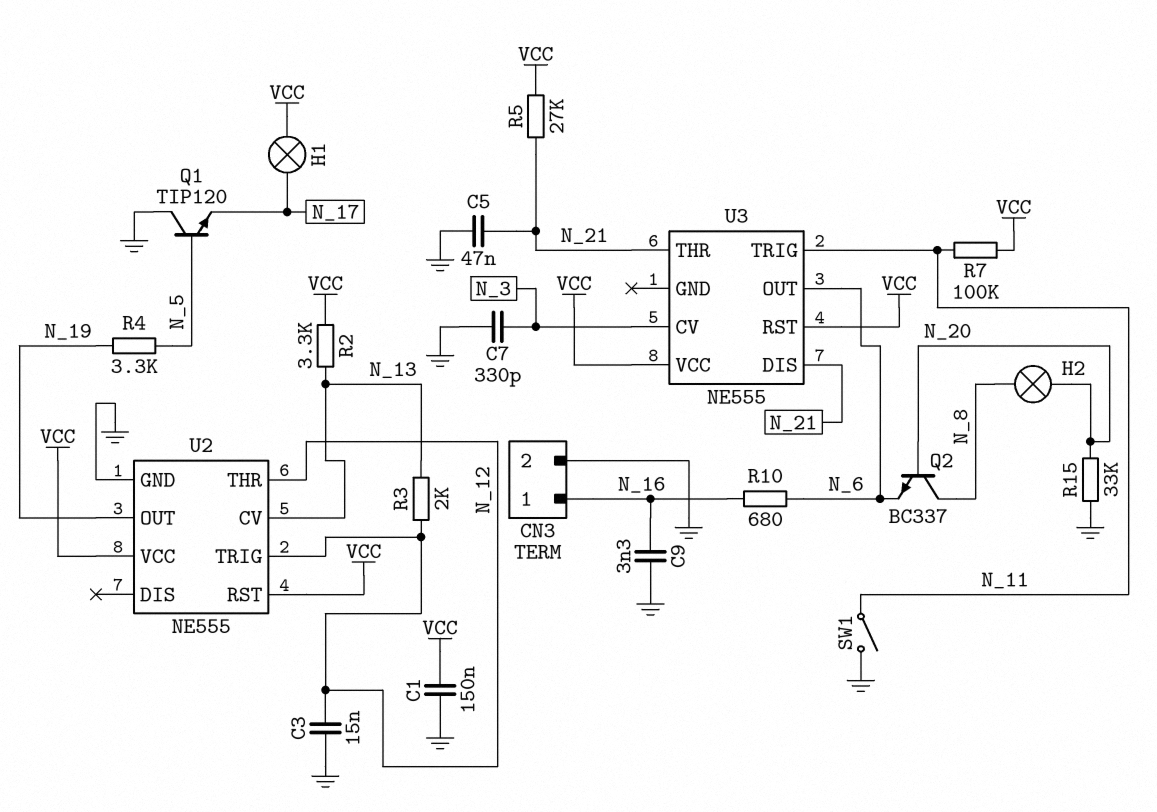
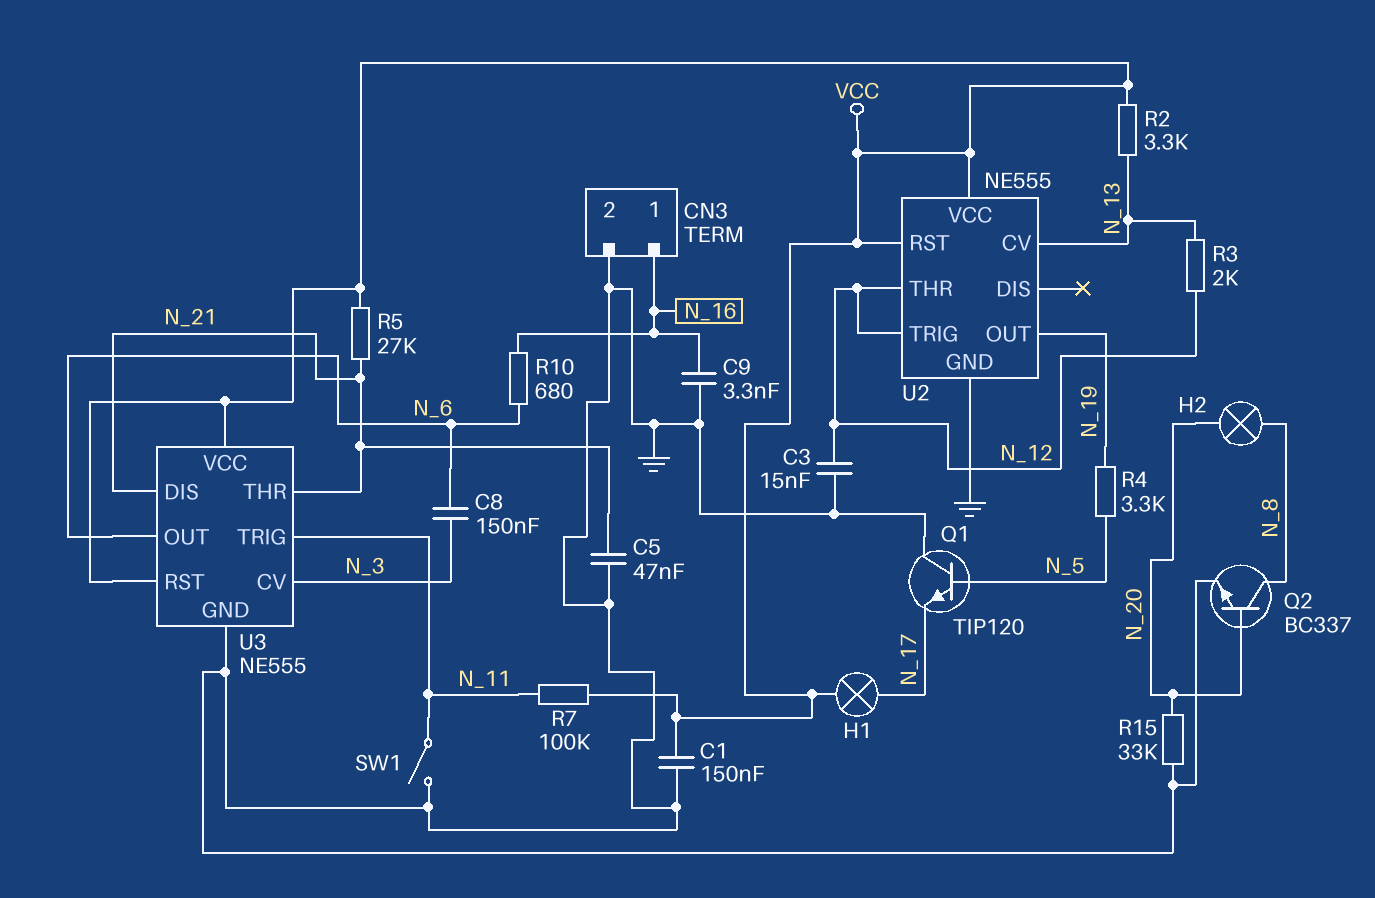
C7: 330pF (GND, N_3) -> none
C8: none -> 150nF (N_3, N_6)
Q2: NPN BC337 (B N_20, C N_8, E N_6) -> NPN BC337 (B N_20, C N_8, E GND)
U3 pin GND: none -> GND

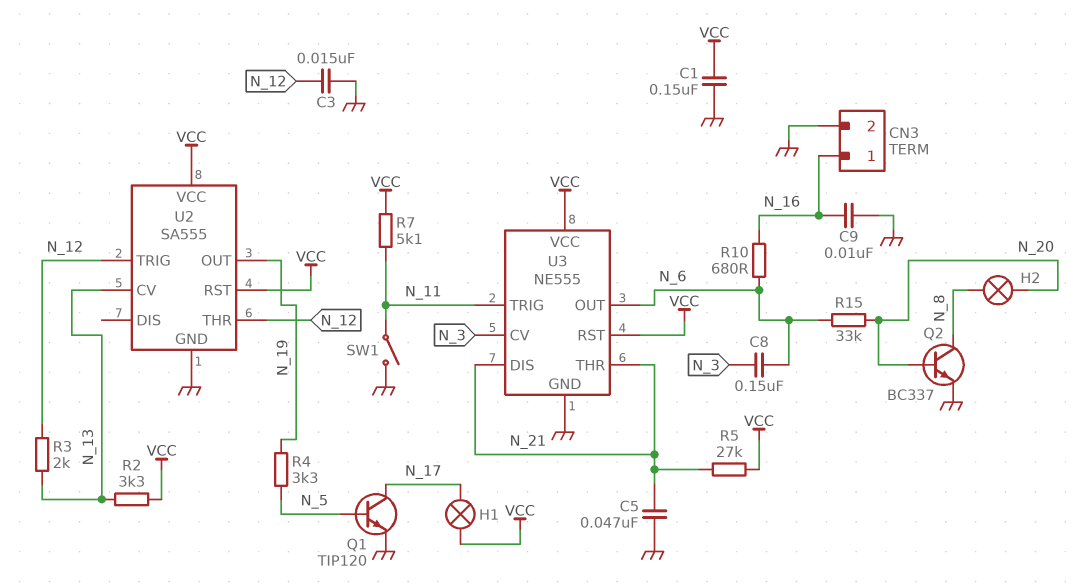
C9: 3.3nF (GND, N_16) -> 10nF (GND, N_16)
Q1: NPN TIP120 (B N_5, C GND, E N_17) -> NPN TIP120 (B N_5, C N_17, E GND)
R7: 100k (N_11, VCC) -> 5.1k (N_11, VCC)
R15: 33k (GND, N_20) -> 33k (N_6, N_20)
U2: NE555 -> SA555

